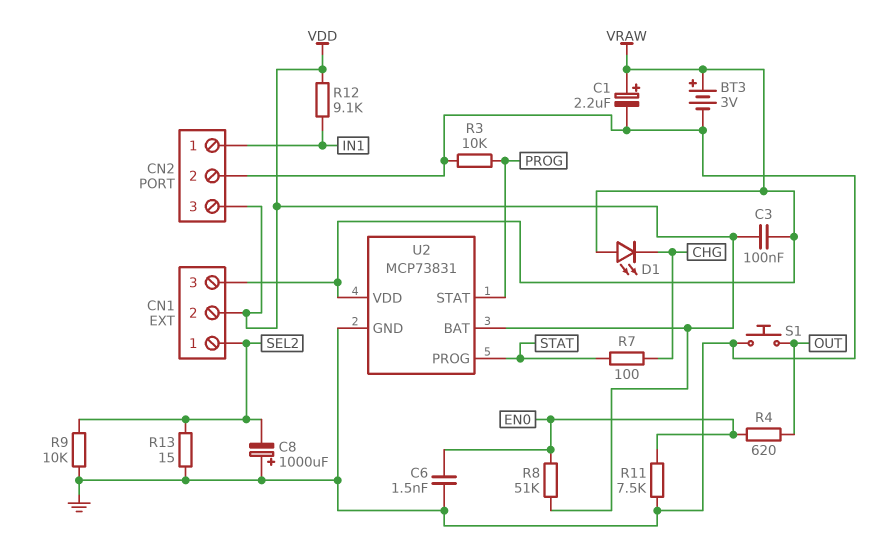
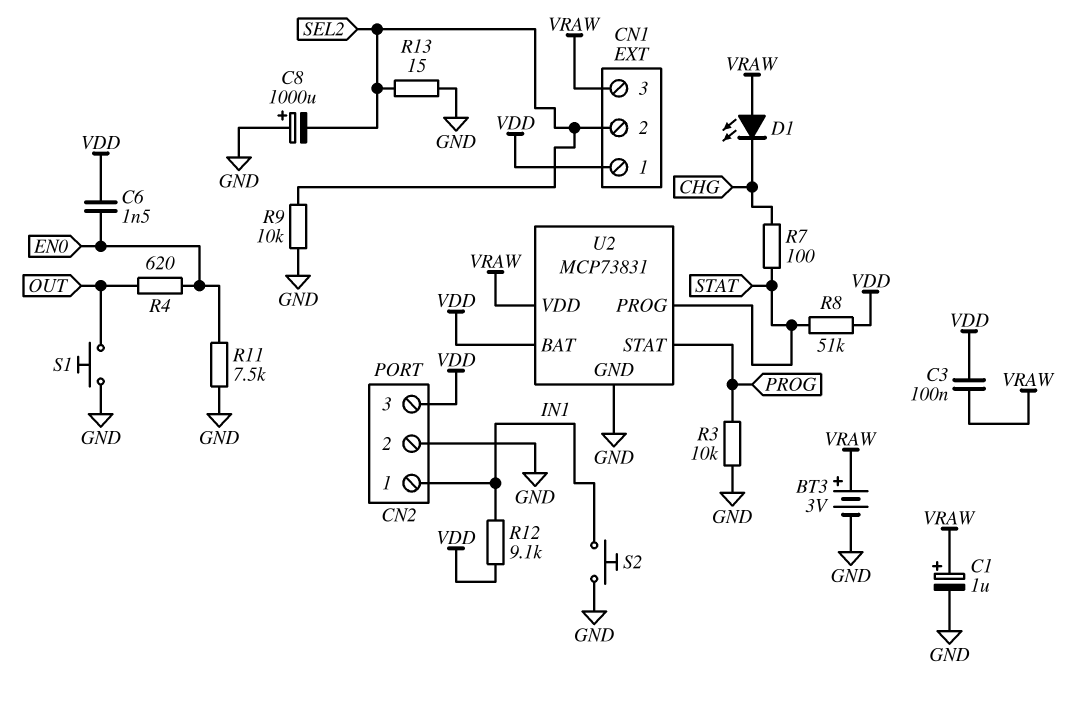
C1: 2.2uF (plus VRAW, minus GND) -> 1uF (plus VRAW, minus GND)
C6: 1.5nF (EN0, GND) -> 1.5nF (EN0, VDD)
CN1 pin 1: SEL2 -> VDD
CN1 pin 2: VDD -> SEL2
R8: 51k (EN0, VDD) -> 51k (STAT, VDD)
S2: none -> button (GND, IN1)

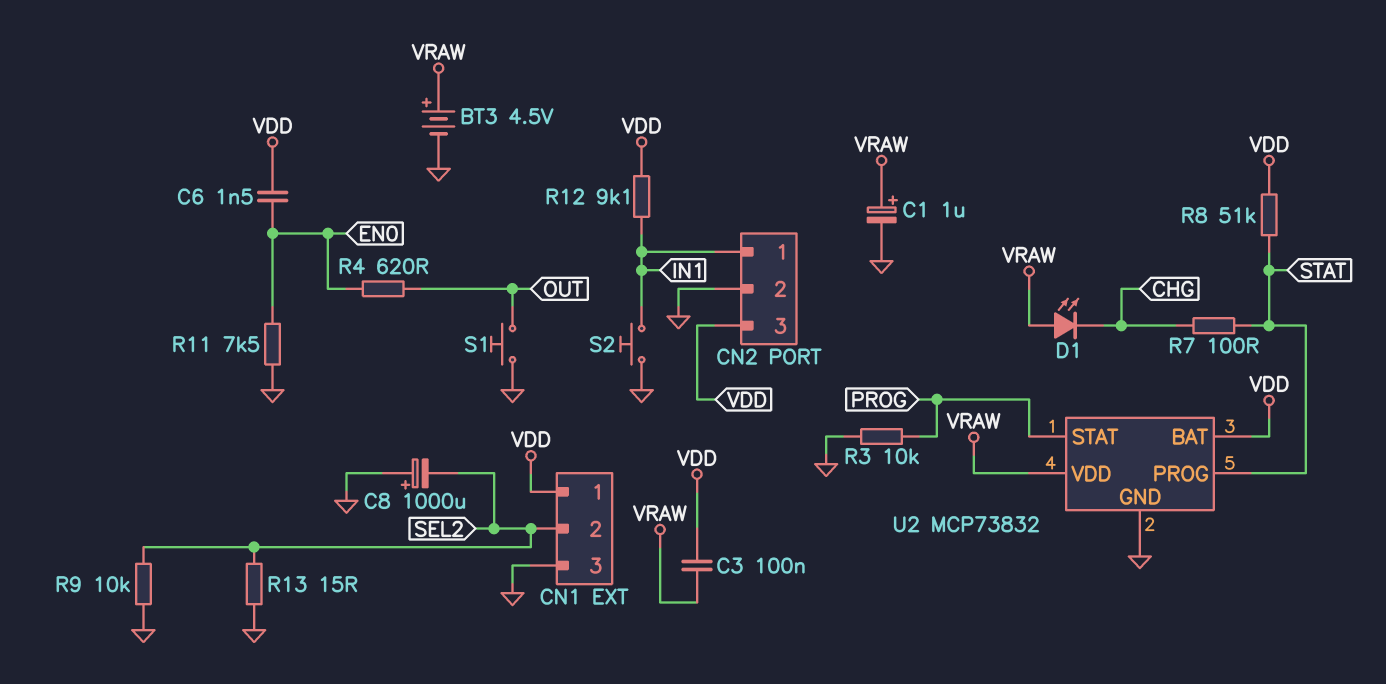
BT3: 3V (plus VRAW, minus GND) -> 4.5V (plus VRAW, minus GND)
CN1 pin 3: VRAW -> GND
U2: MCP73831 -> MCP73832

